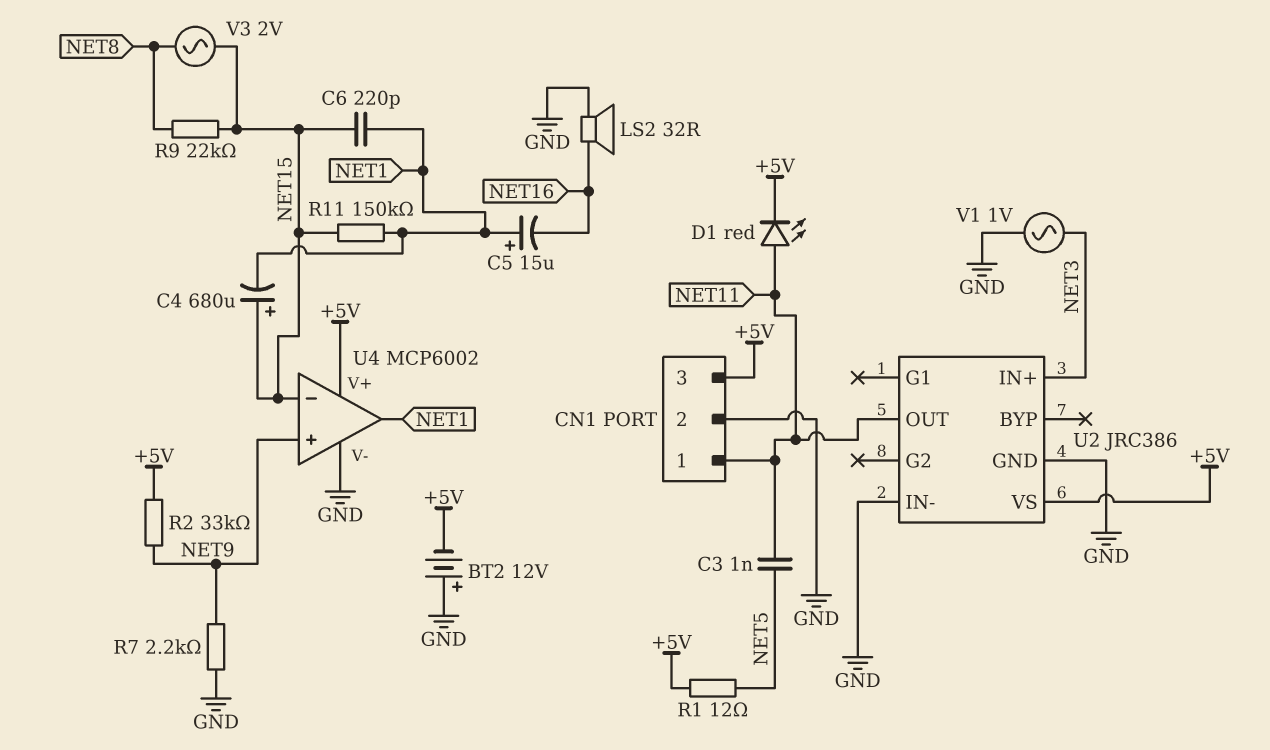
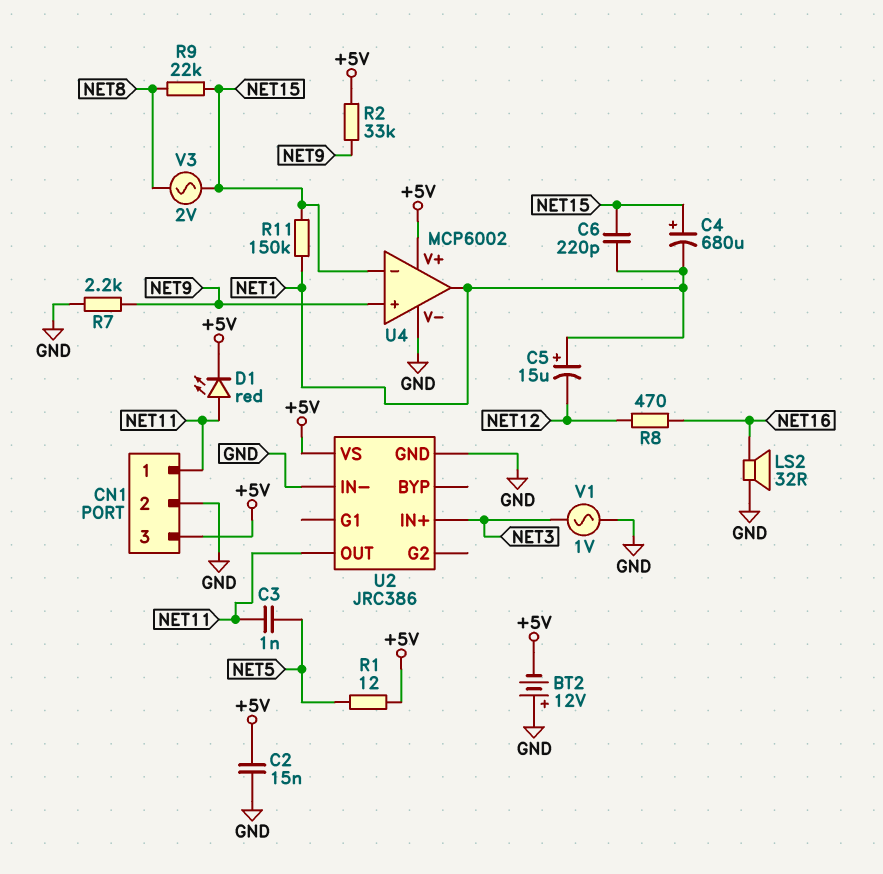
C2: none -> 15nF (+5V, GND)
C5: 15uF (plus NET1, minus NET16) -> 15uF (plus NET1, minus NET12)
R8: none -> 470 (NET12, NET16)

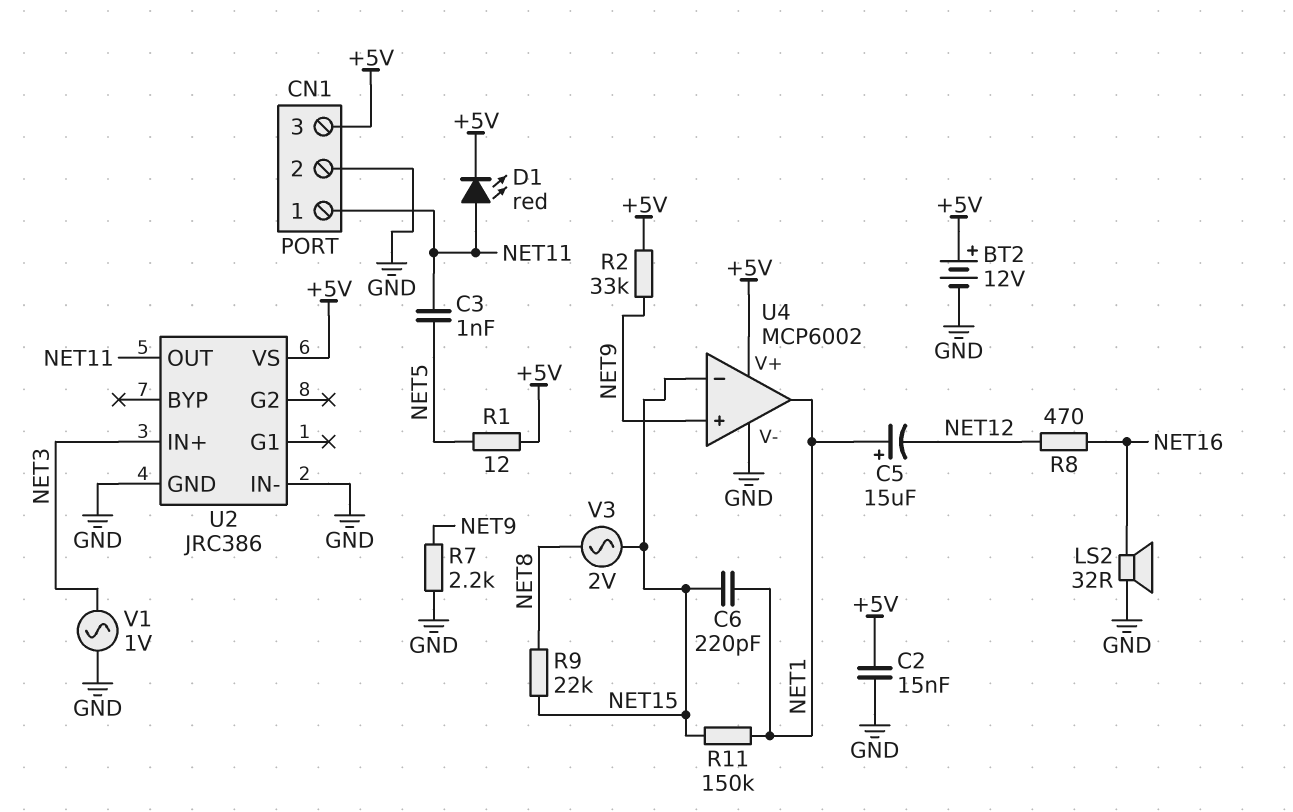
BT2: 12V (plus GND, minus +5V) -> 12V (plus +5V, minus GND)
C4: 680uF (plus NET15, minus NET1) -> none

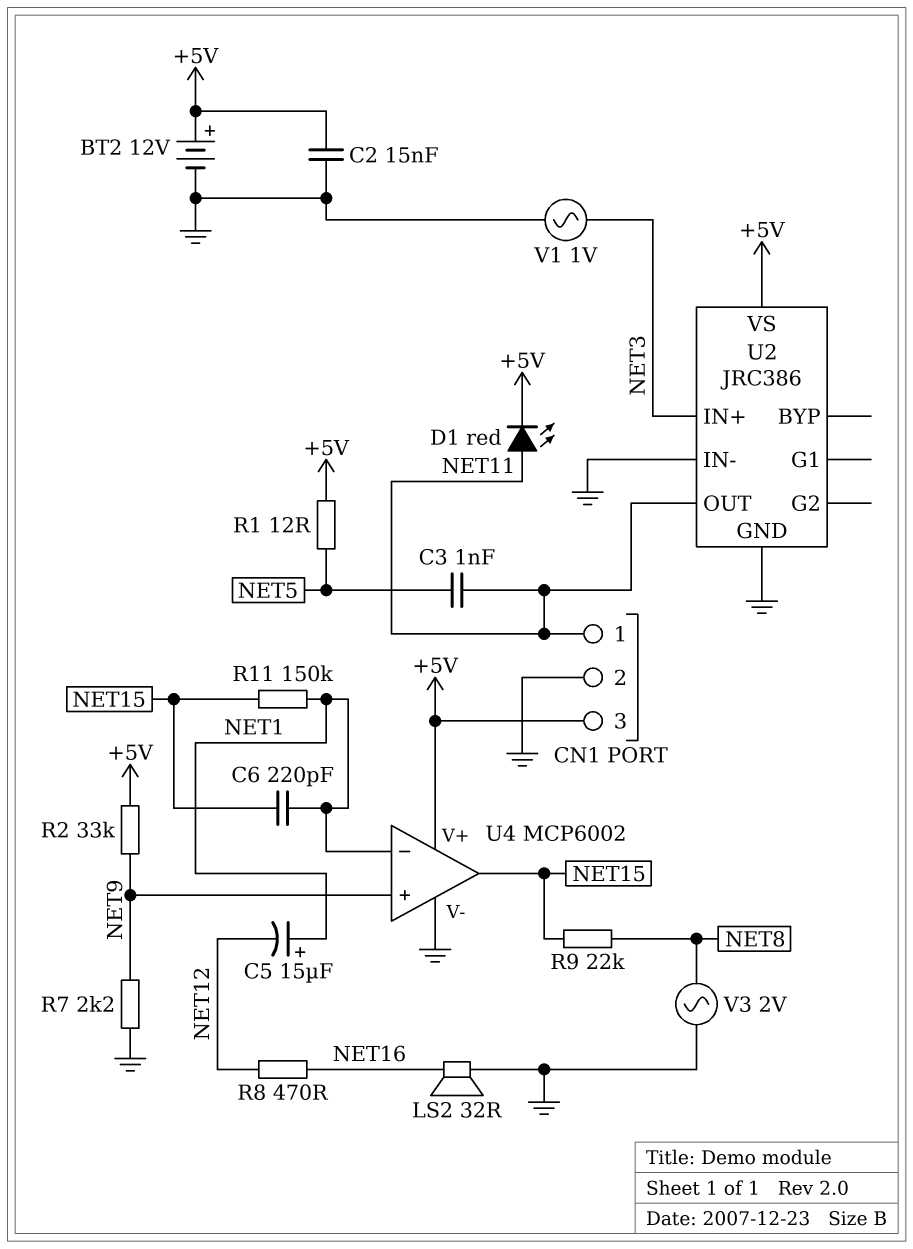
U4 pin in-: NET15 -> NET1
U4 pin out: NET1 -> NET15
V3: AC 2V (NET8, NET15) -> AC 2V (GND, NET8)

